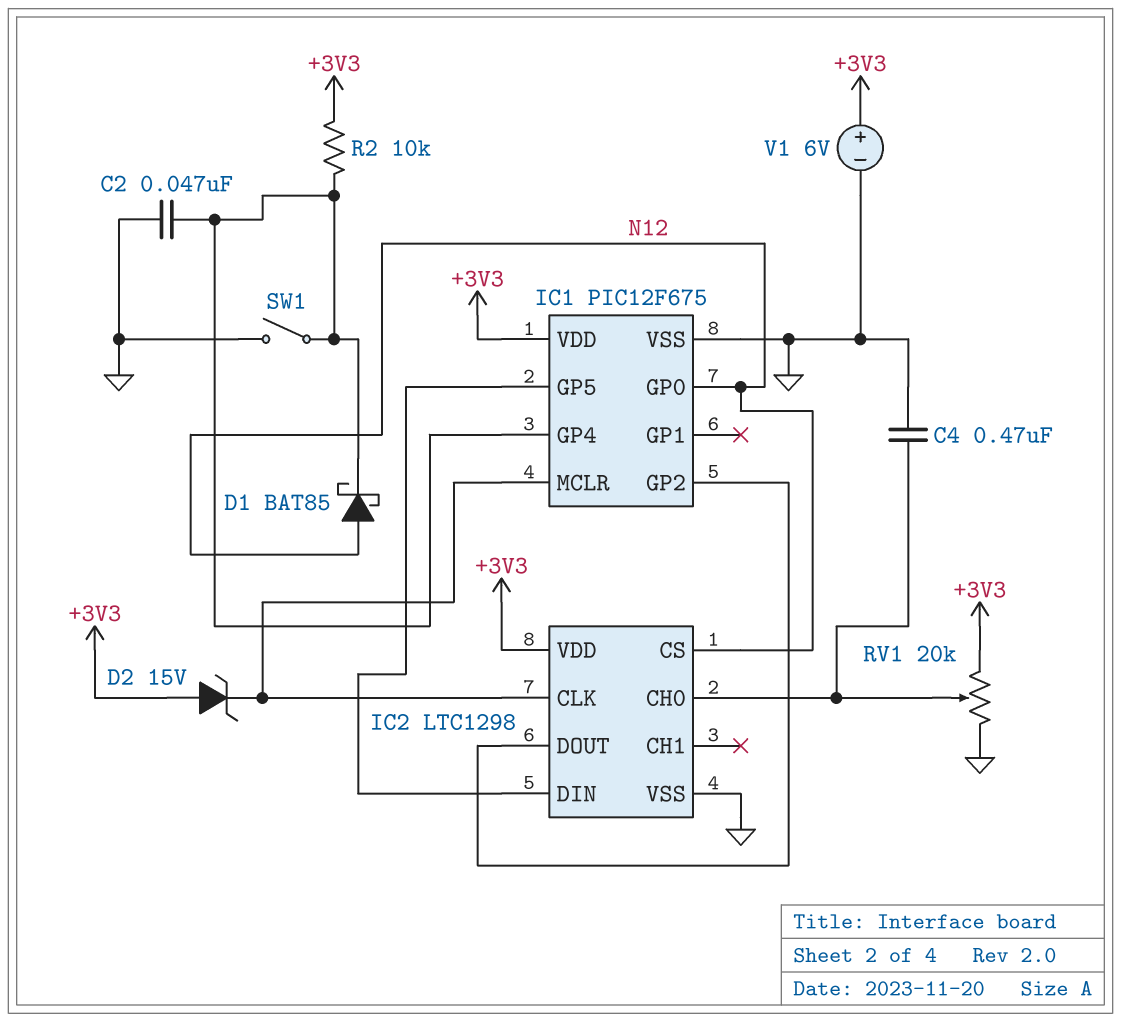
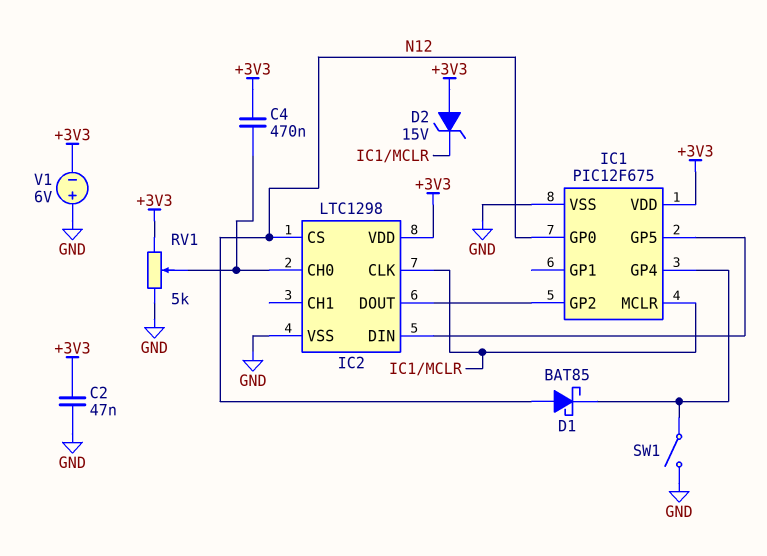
C2: 47nF (GND, IC1/GP4) -> 47nF (+3V3, GND)
C4: 470nF (GND, IC2/CH0) -> 470nF (+3V3, IC2/CH0)
R2: 10k (+3V3, IC1/GP4) -> none
RV1: 20k (+3V3, GND, wiper IC2/CH0) -> 5k (+3V3, GND, wiper IC2/CH0)
V1: 6V (plus +3V3, minus GND) -> 6V (plus GND, minus +3V3)

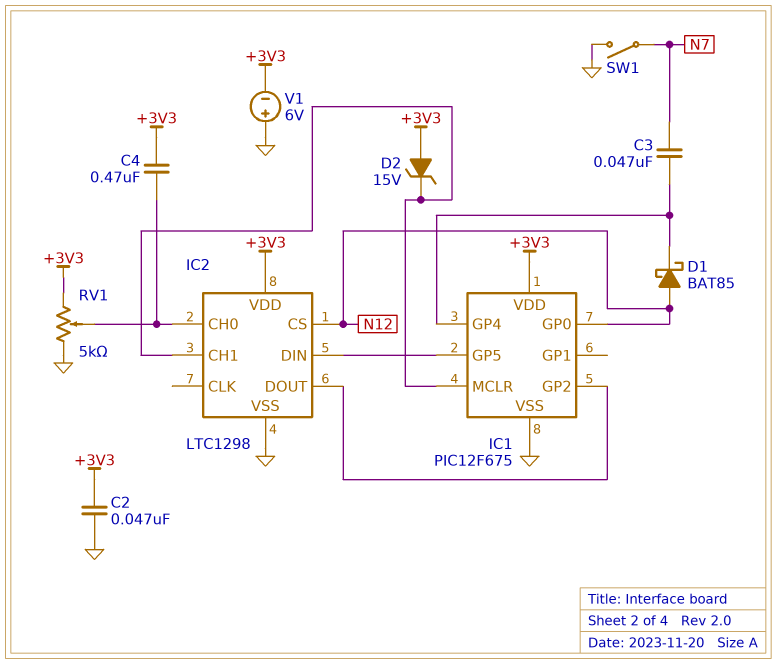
C3: none -> 47nF (IC1/GP4, N7)
IC2 pin CH1: none -> IC1/MCLR
IC2 pin CLK: IC1/MCLR -> none
SW1: switch (GND, IC1/GP4) -> switch (GND, N7)

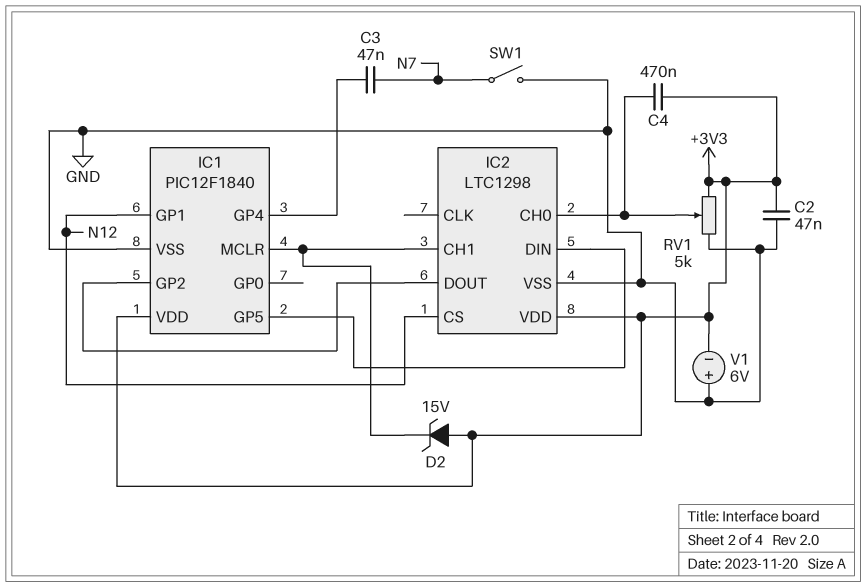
D1: schottky BAT85 (A N12, K IC1/GP4) -> none
IC1: PIC12F675 -> PIC12F1840
IC1 pin GP0: N12 -> none
IC1 pin GP1: none -> N12

